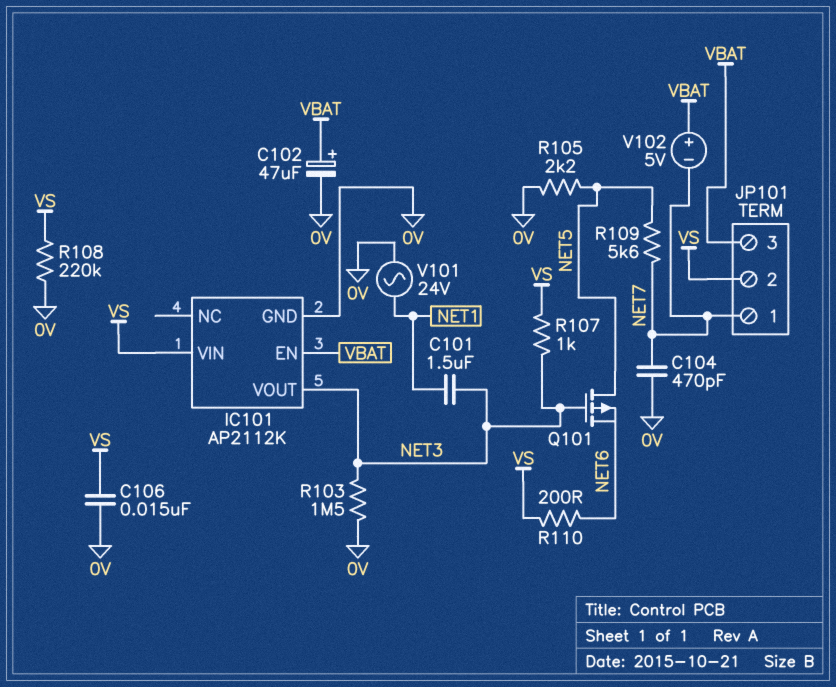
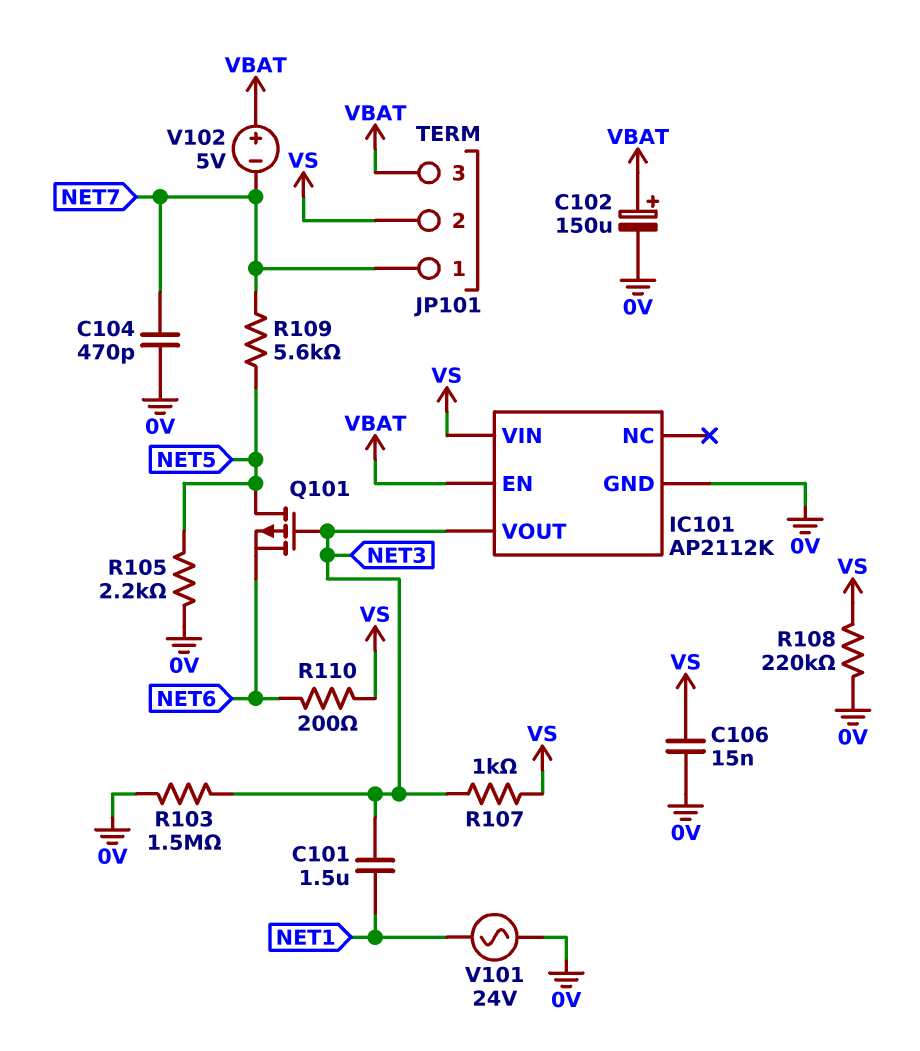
C102: 47uF (plus VBAT, minus 0V) -> 150uF (plus VBAT, minus 0V)

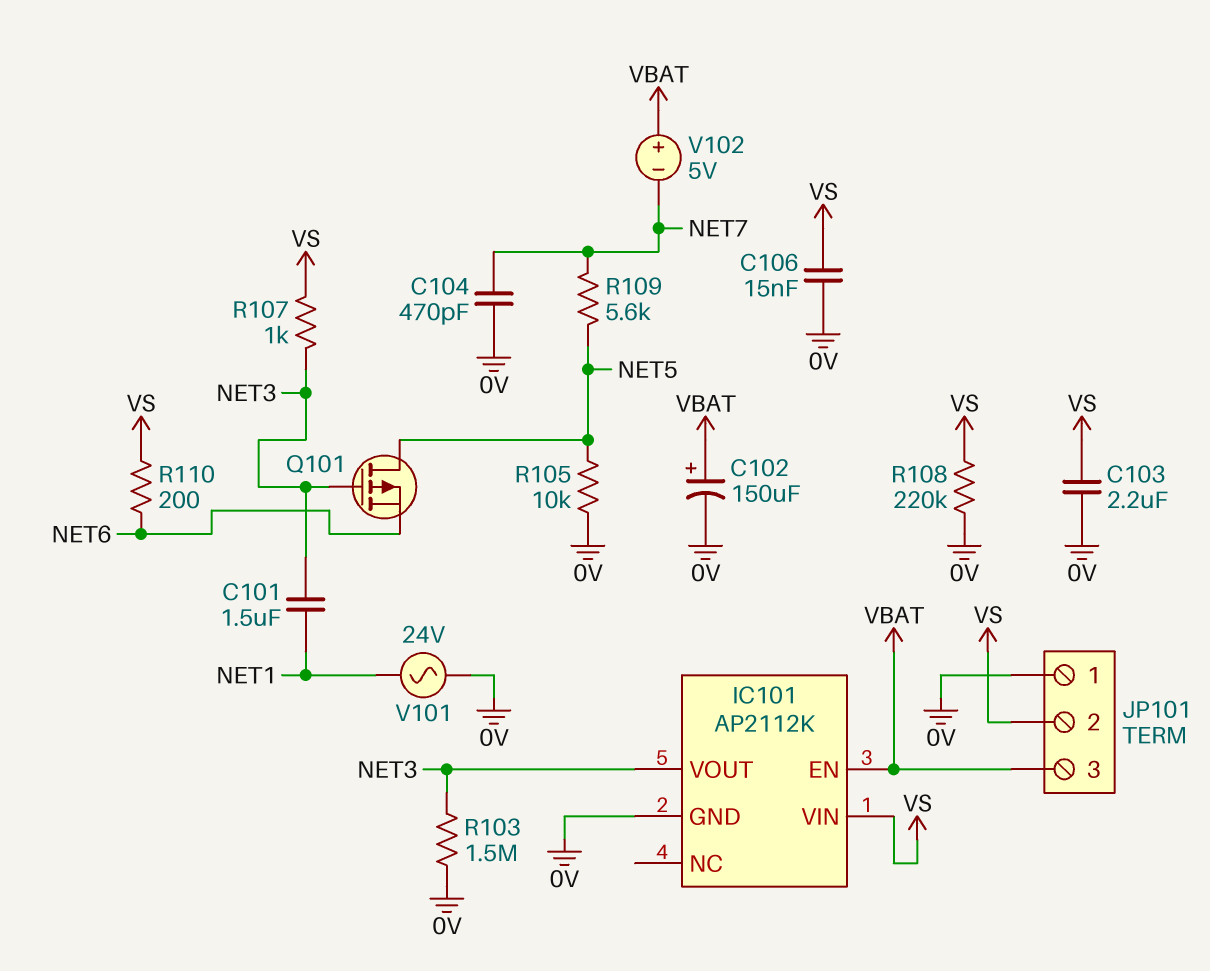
C103: none -> 2.2uF (0V, VS)
JP101 pin 1: NET7 -> 0V
R105: 2.2k (0V, NET5) -> 10k (0V, NET5)

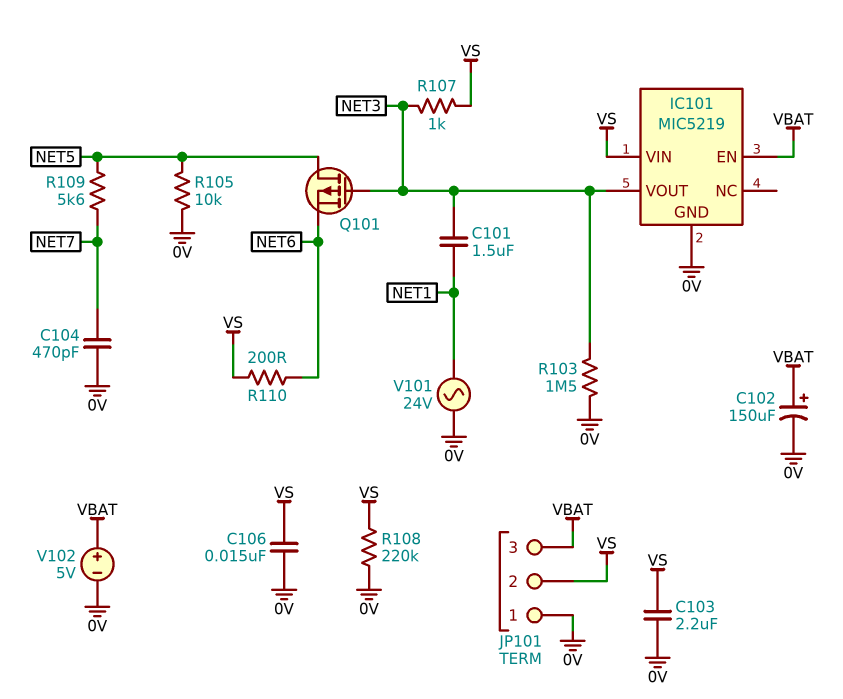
IC101: AP2112K -> MIC5219
V102: 5V (plus VBAT, minus NET7) -> 5V (plus VBAT, minus 0V)

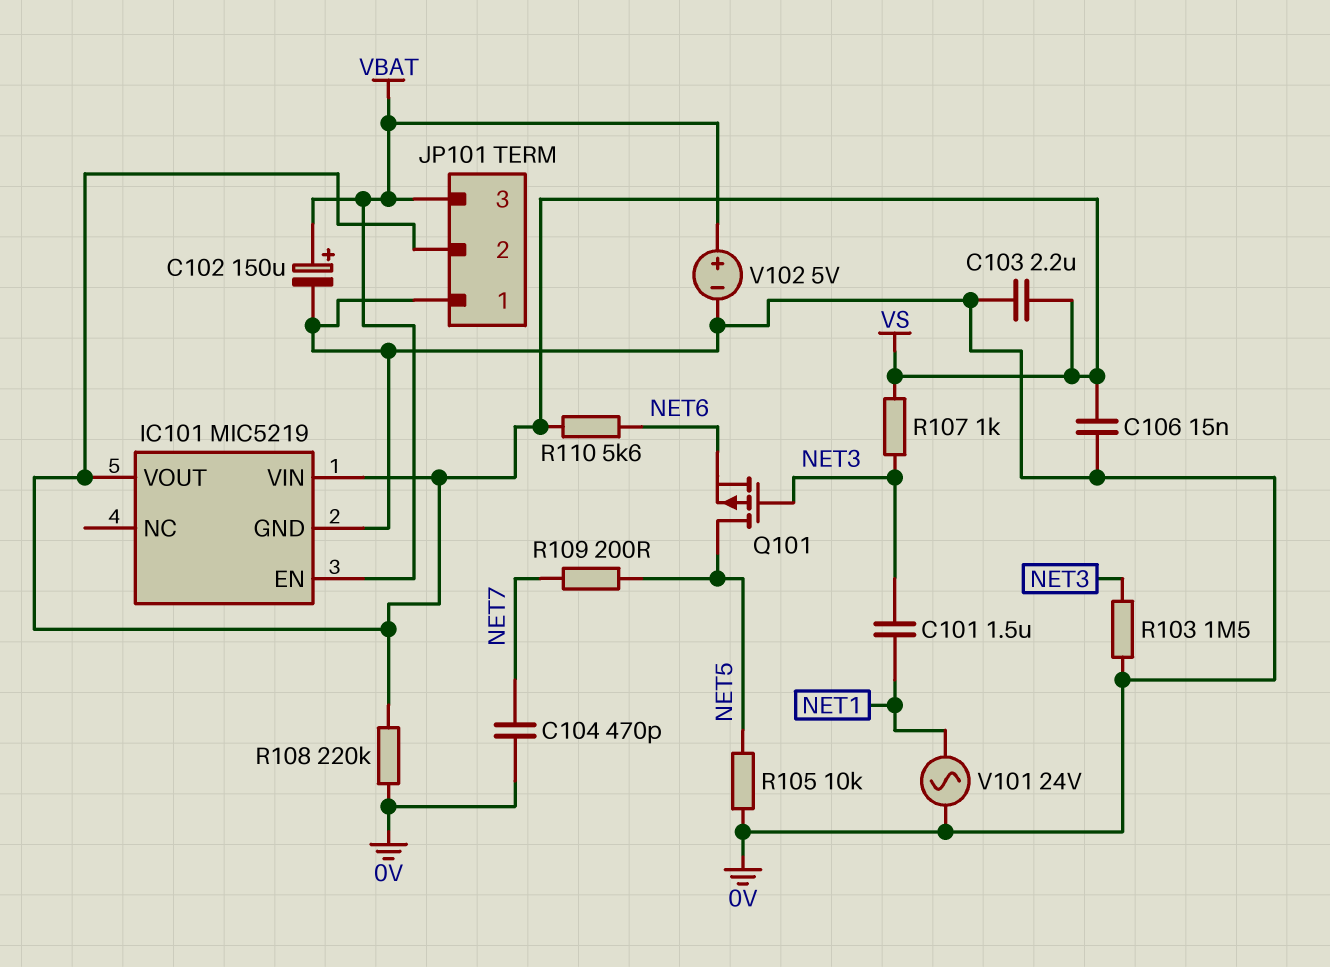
IC101 pin VOUT: NET3 -> VS
R109: 5.6k (NET5, NET7) -> 200 (NET5, NET7)
R110: 200 (NET6, VS) -> 5.6k (NET6, VS)

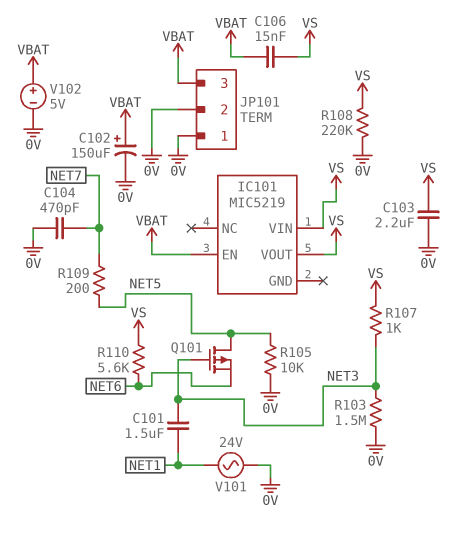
C106: 15nF (0V, VS) -> 15nF (VBAT, VS)
IC101 pin GND: 0V -> none
JP101 pin 2: VS -> 0V

